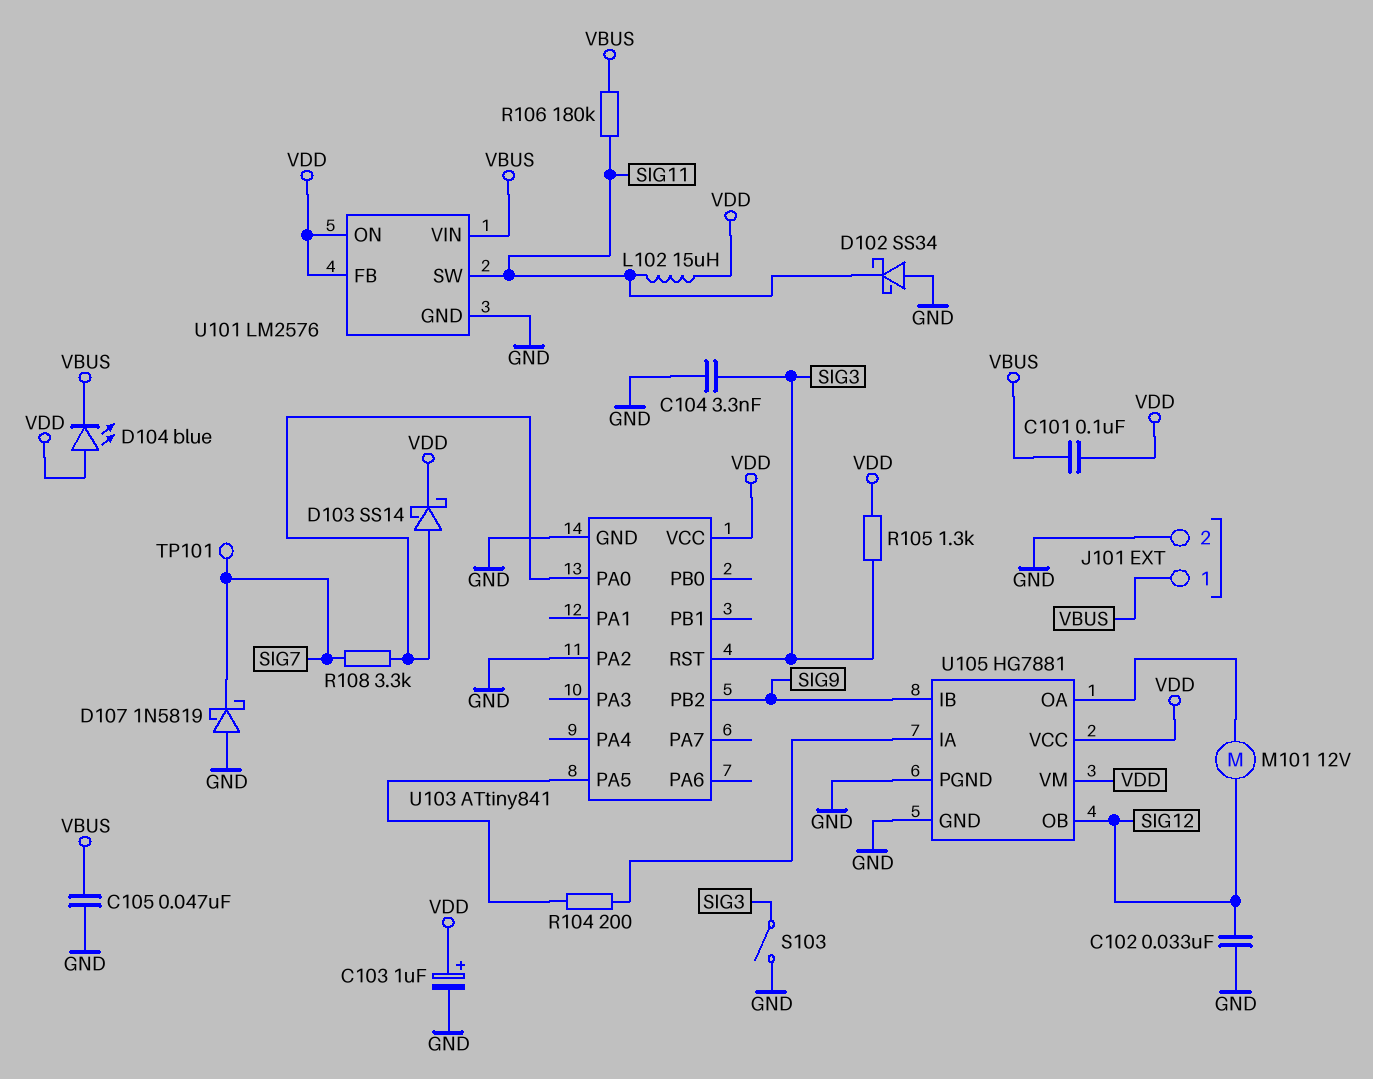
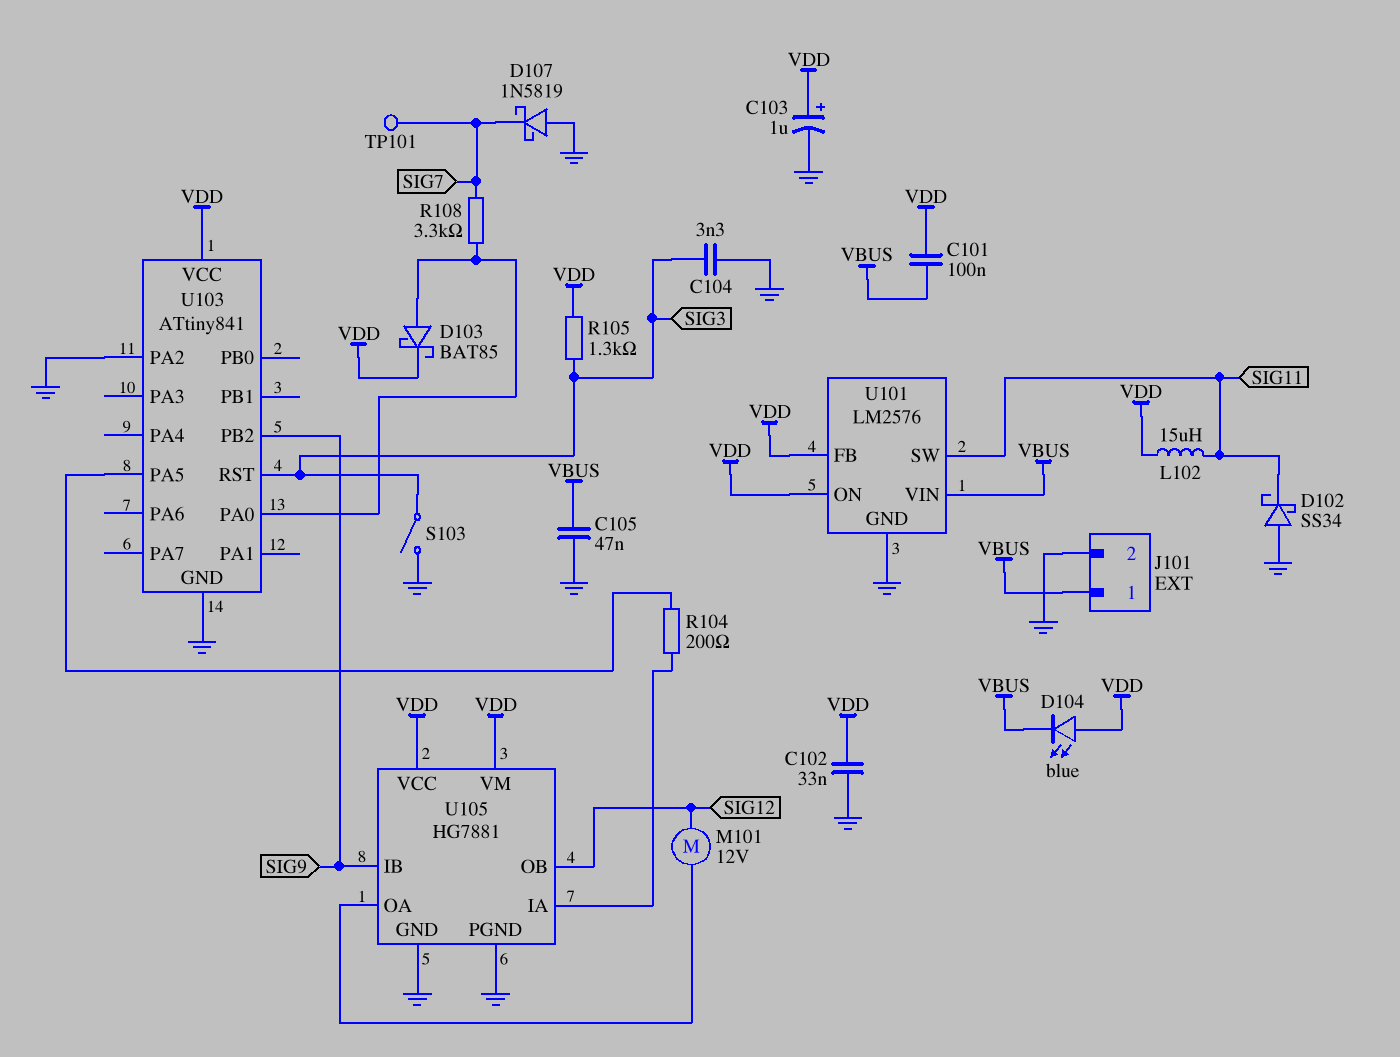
C102: 33nF (GND, SIG12) -> 33nF (GND, VDD)
D103: schottky SS14 (A U103/PA0, K VDD) -> schottky BAT85 (A U103/PA0, K VDD)
R106: 180k (SIG11, VBUS) -> none

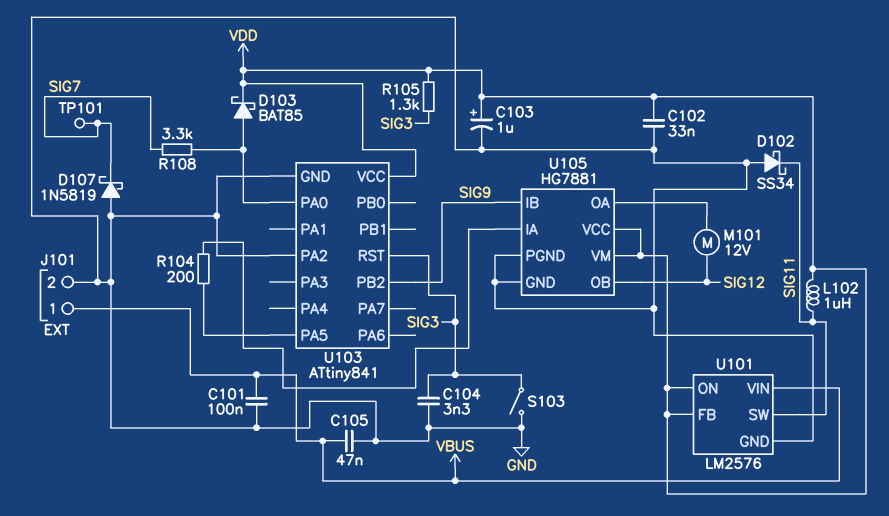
C101: 100nF (VBUS, VDD) -> 100nF (GND, VBUS)
D104: LED blue (A VDD, K VBUS) -> none
L102: 15uH (SIG11, VDD) -> 1uH (SIG11, VDD)

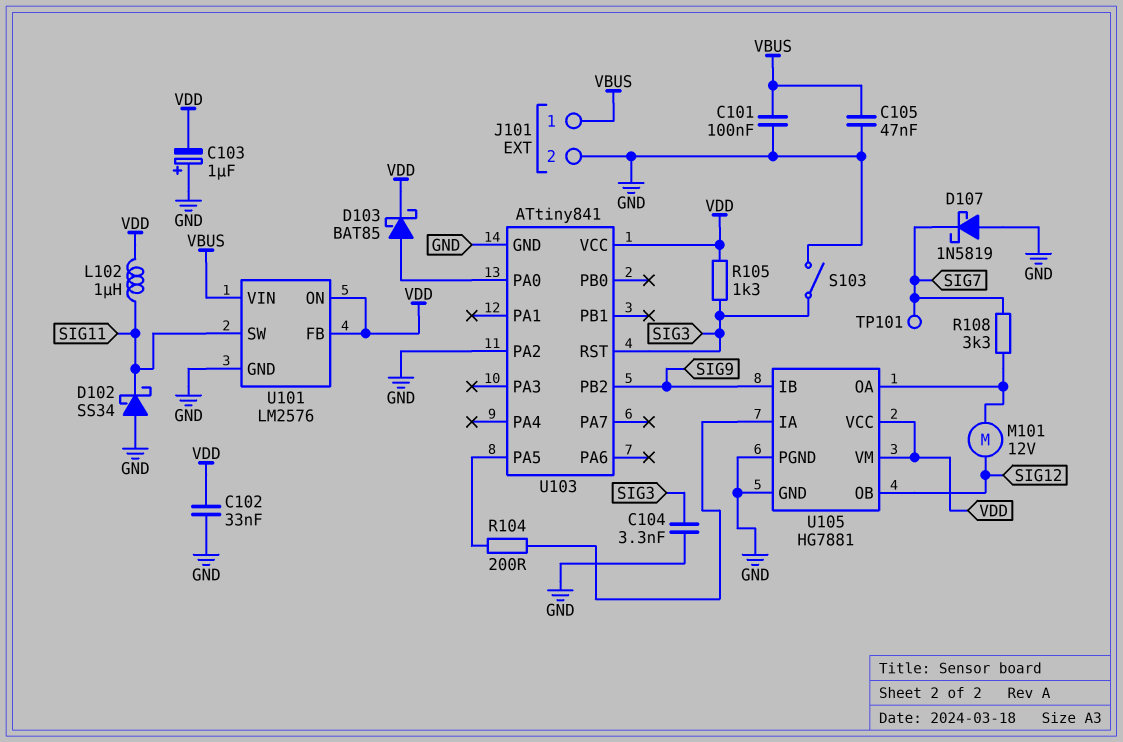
C103: 1uF (plus VDD, minus GND) -> 1uF (plus GND, minus VDD)
R108: 3.3k (SIG7, U103/PA0) -> 3.3k (SIG7, U105/OA)

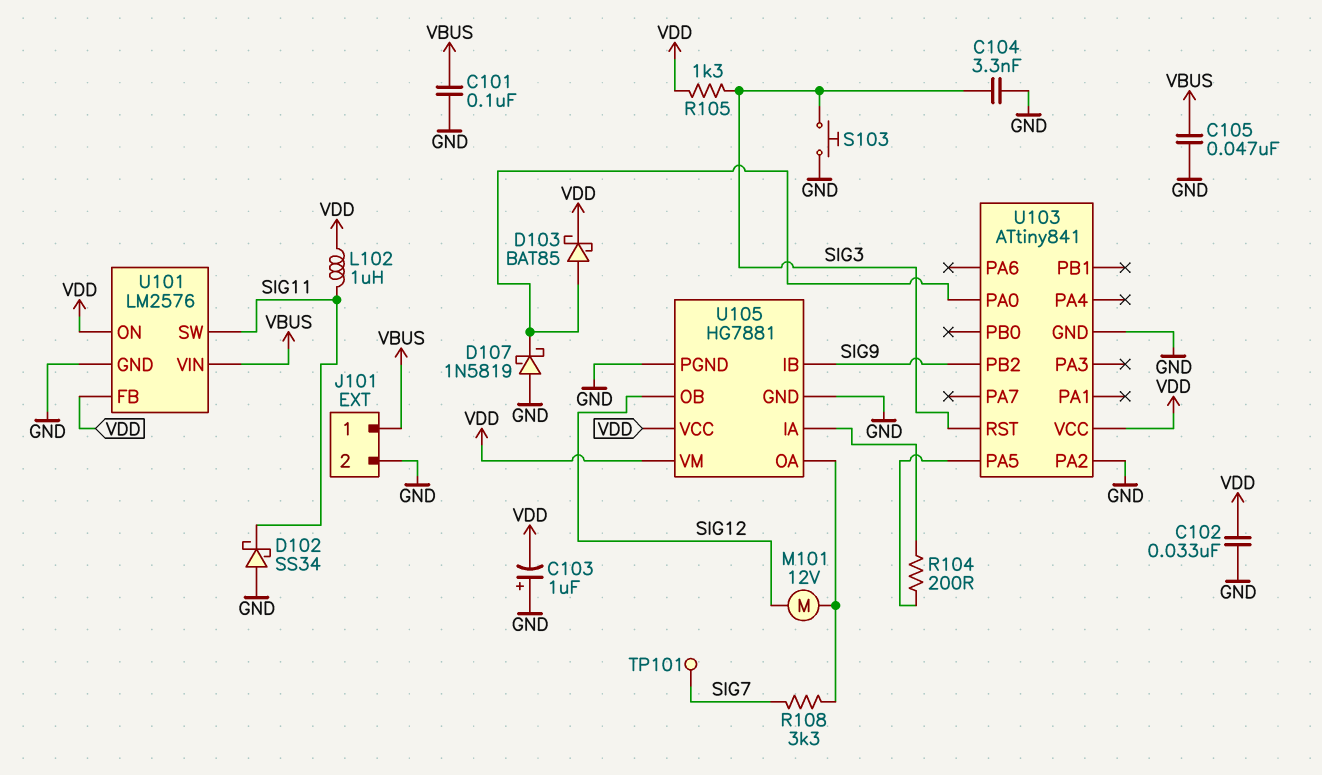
D107: schottky 1N5819 (A GND, K SIG7) -> schottky 1N5819 (A GND, K U103/PA0)
S103: switch (GND, SIG3) -> button (GND, SIG3)

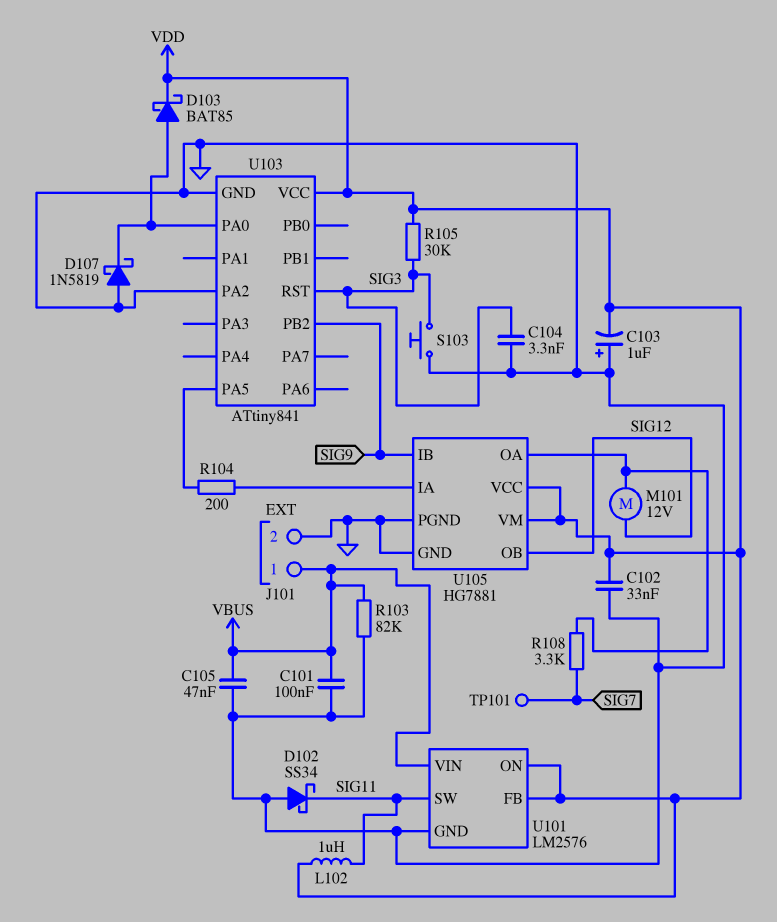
R103: none -> 82k (GND, VBUS)
R105: 1.3k (SIG3, VDD) -> 30k (SIG3, VDD)

